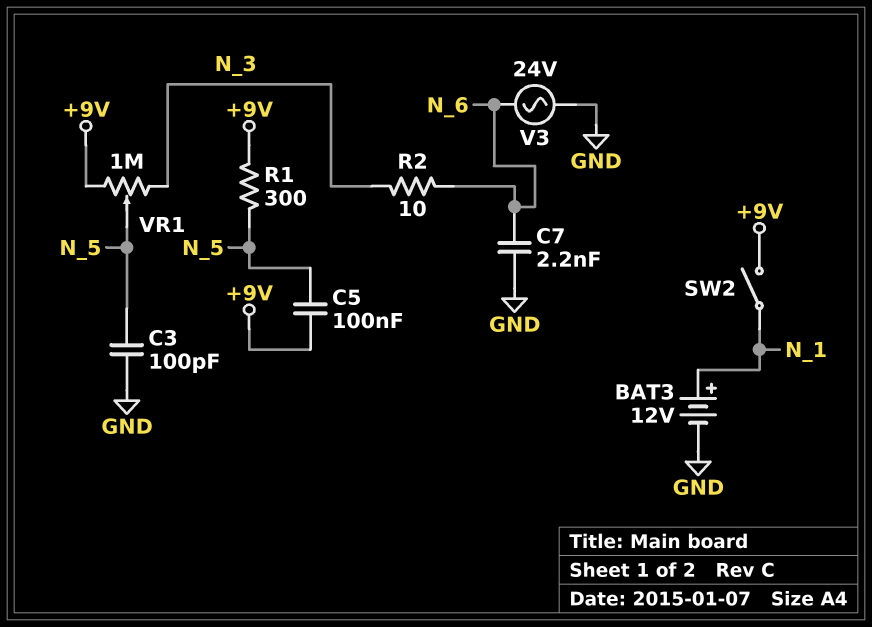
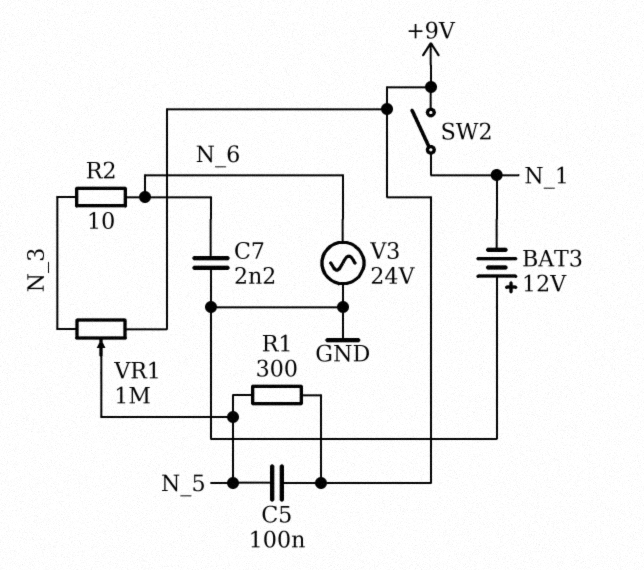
BAT3: 12V (plus N_1, minus GND) -> 12V (plus GND, minus N_1)
C3: 100pF (GND, N_5) -> none

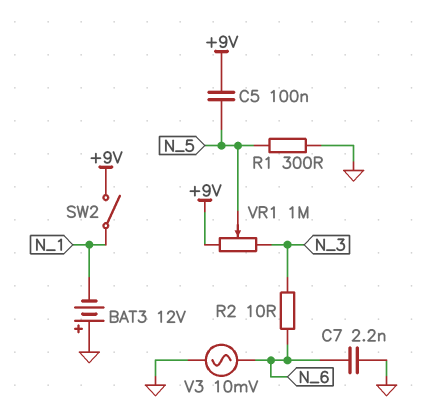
R1: 300 (+9V, N_5) -> 300 (GND, N_5)
V3: AC 24V (GND, N_6) -> AC 10mV (GND, N_6)

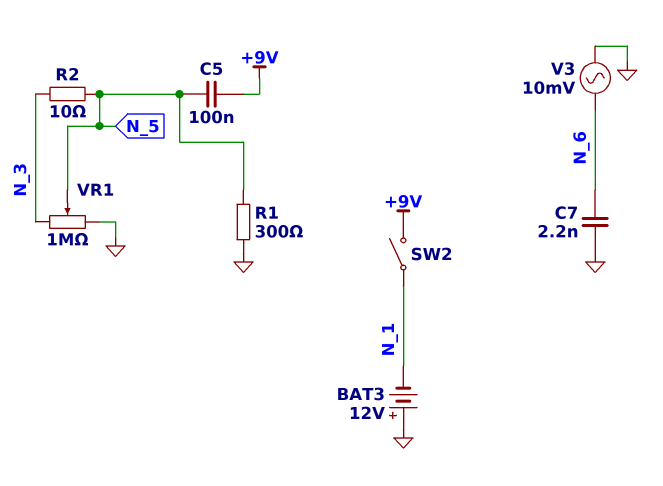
R2: 10 (N_3, N_6) -> 10 (N_3, N_5)
VR1: 1M (+9V, N_3, wiper N_5) -> 1M (GND, N_3, wiper N_5)

